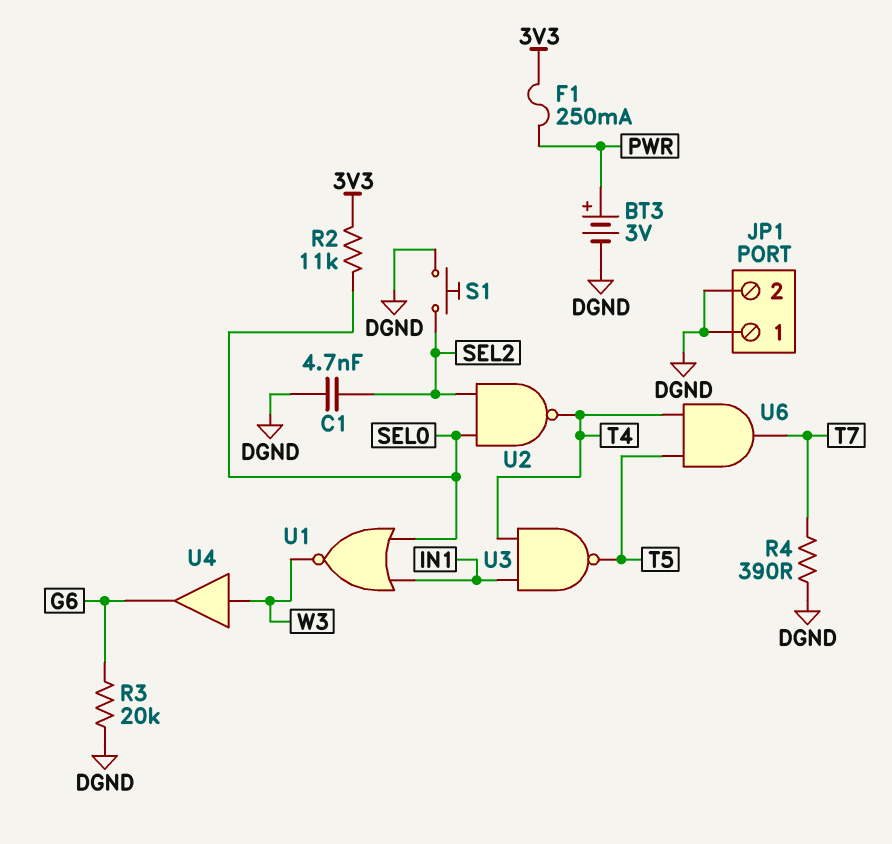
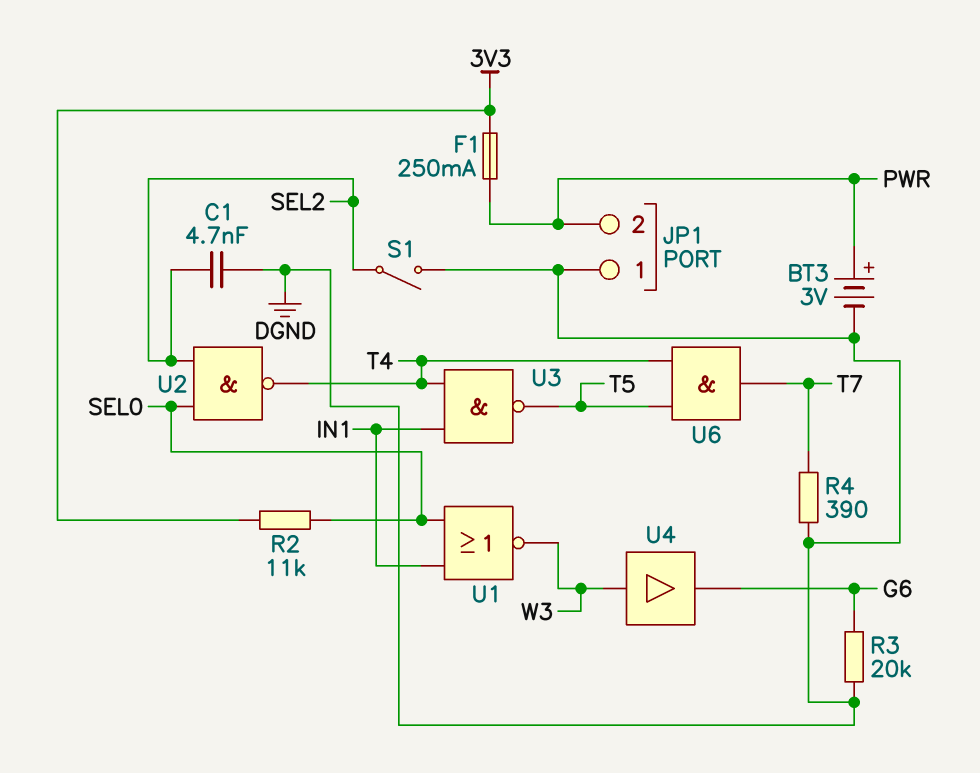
JP1 pin 2: DGND -> PWR
S1: button (DGND, SEL2) -> switch (DGND, SEL2)

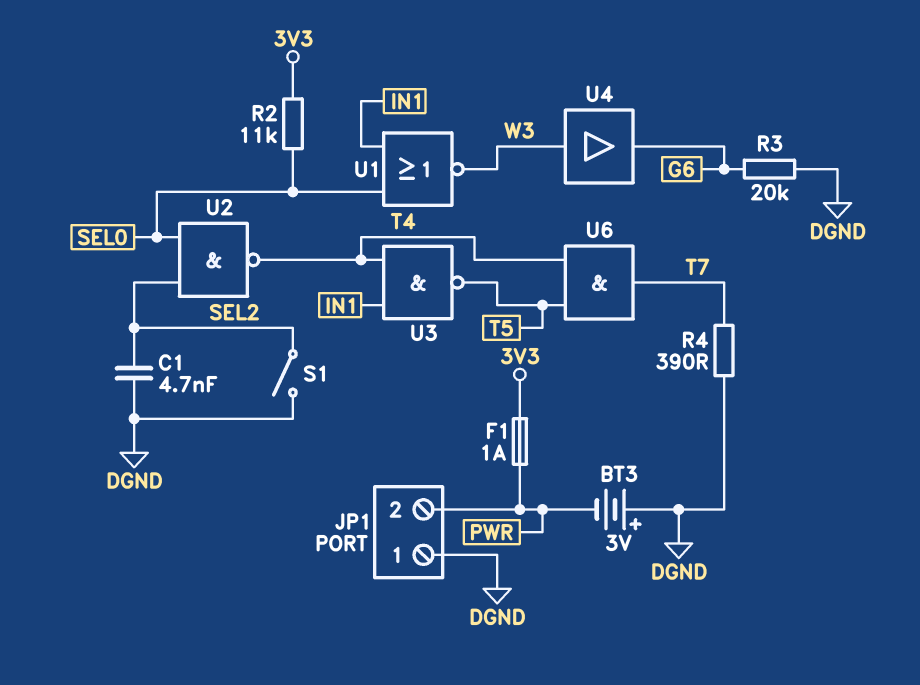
BT3: 3V (plus PWR, minus DGND) -> 3V (plus DGND, minus PWR)
F1: 250mA (3V3, PWR) -> 1A (3V3, PWR)

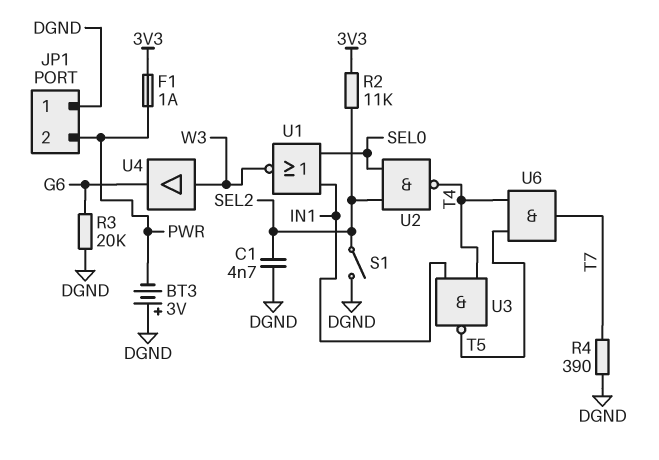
R2: 11k (3V3, SEL0) -> 11k (3V3, SEL2)

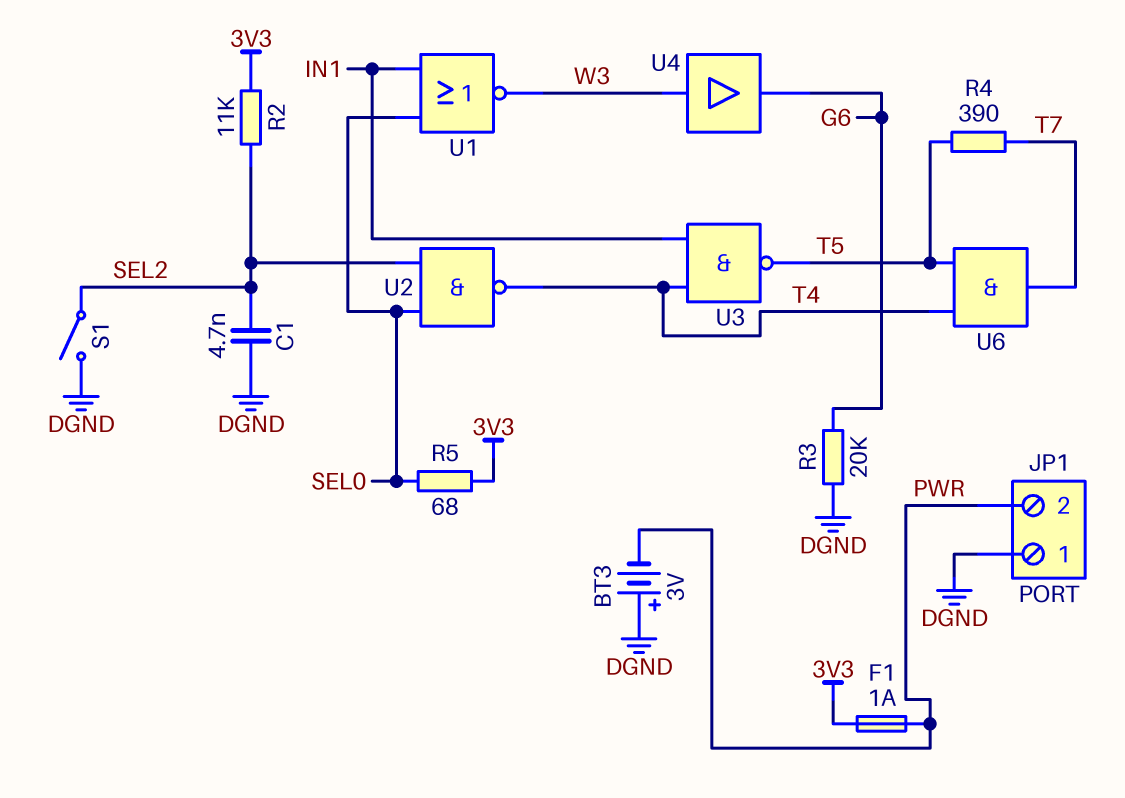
R4: 390 (DGND, T7) -> 390 (T5, T7)
R5: none -> 68 (3V3, SEL0)

